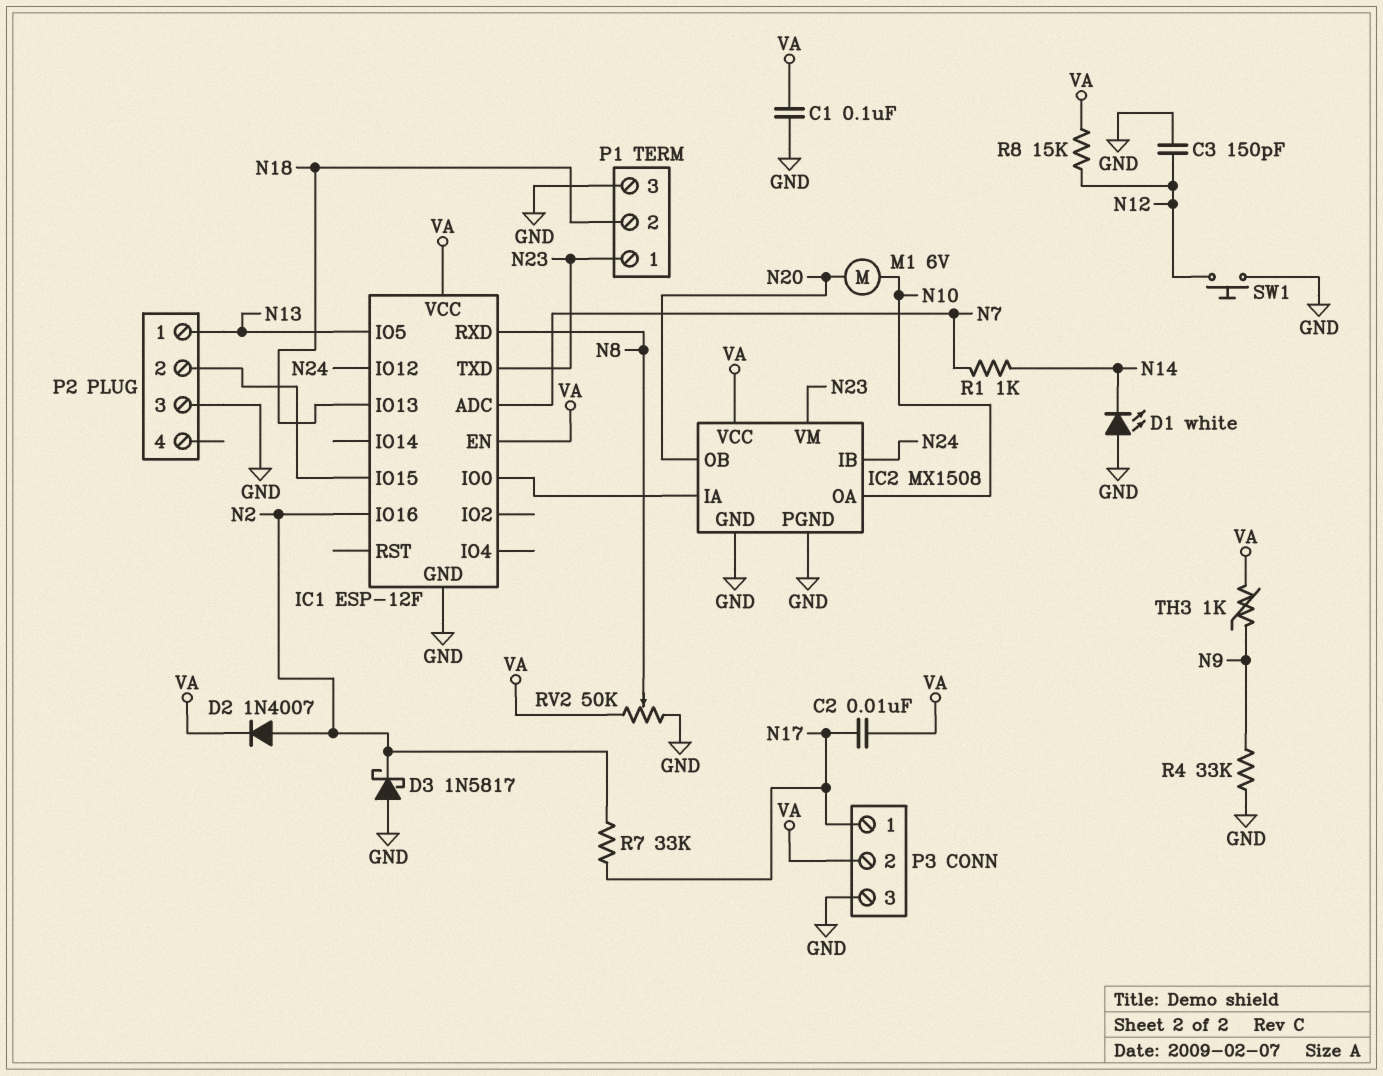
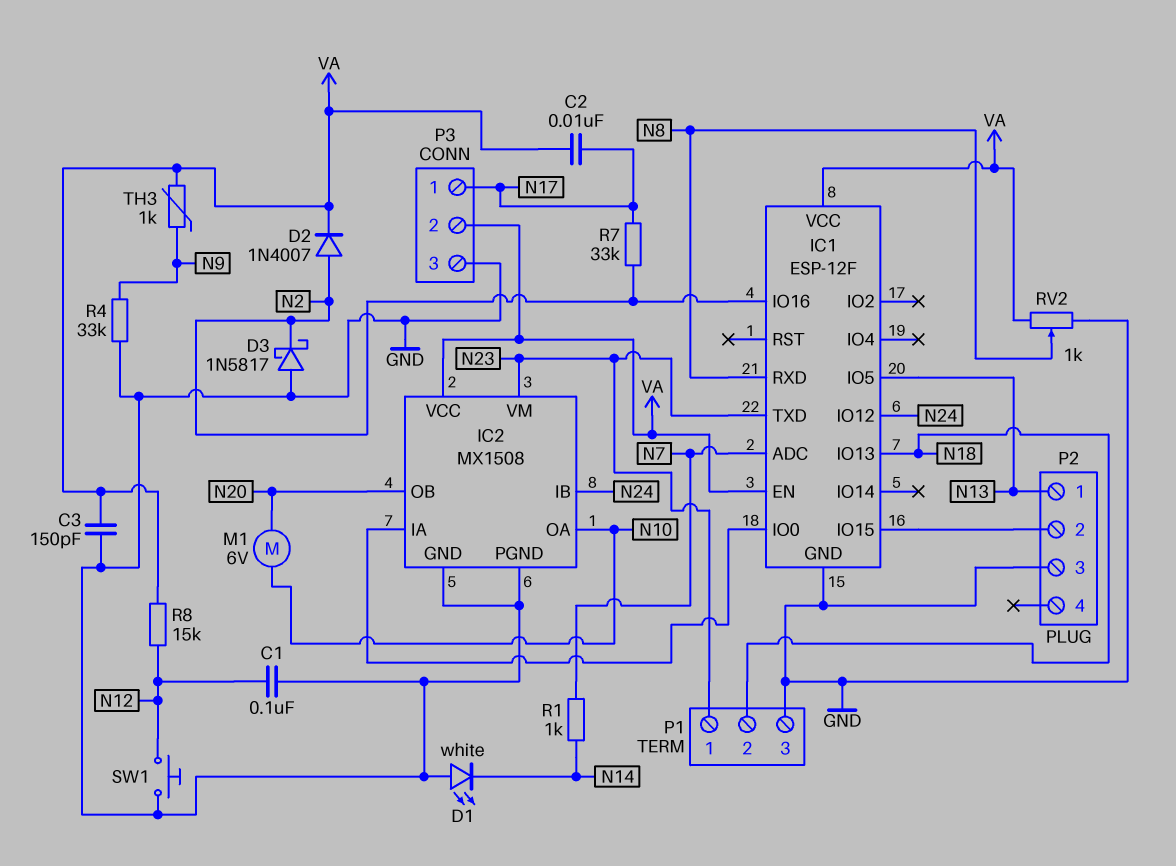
C1: 100nF (GND, VA) -> 100nF (GND, N12)
C3: 150pF (GND, N12) -> 150pF (GND, VA)
RV2: 50k (GND, VA, wiper N8) -> 1k (GND, VA, wiper N8)

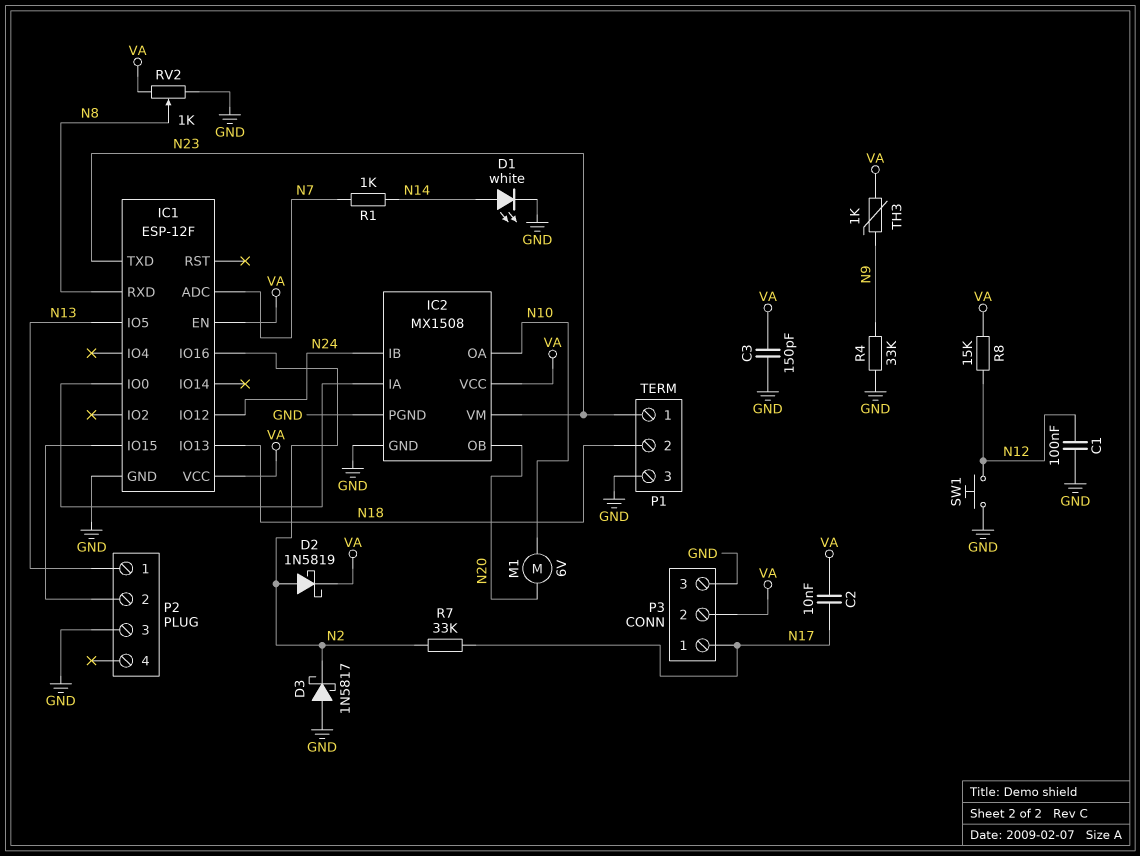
D1: LED white (A GND, K N14) -> LED white (A N14, K GND)
D2: diode 1N4007 (A N2, K VA) -> schottky 1N5819 (A N2, K VA)

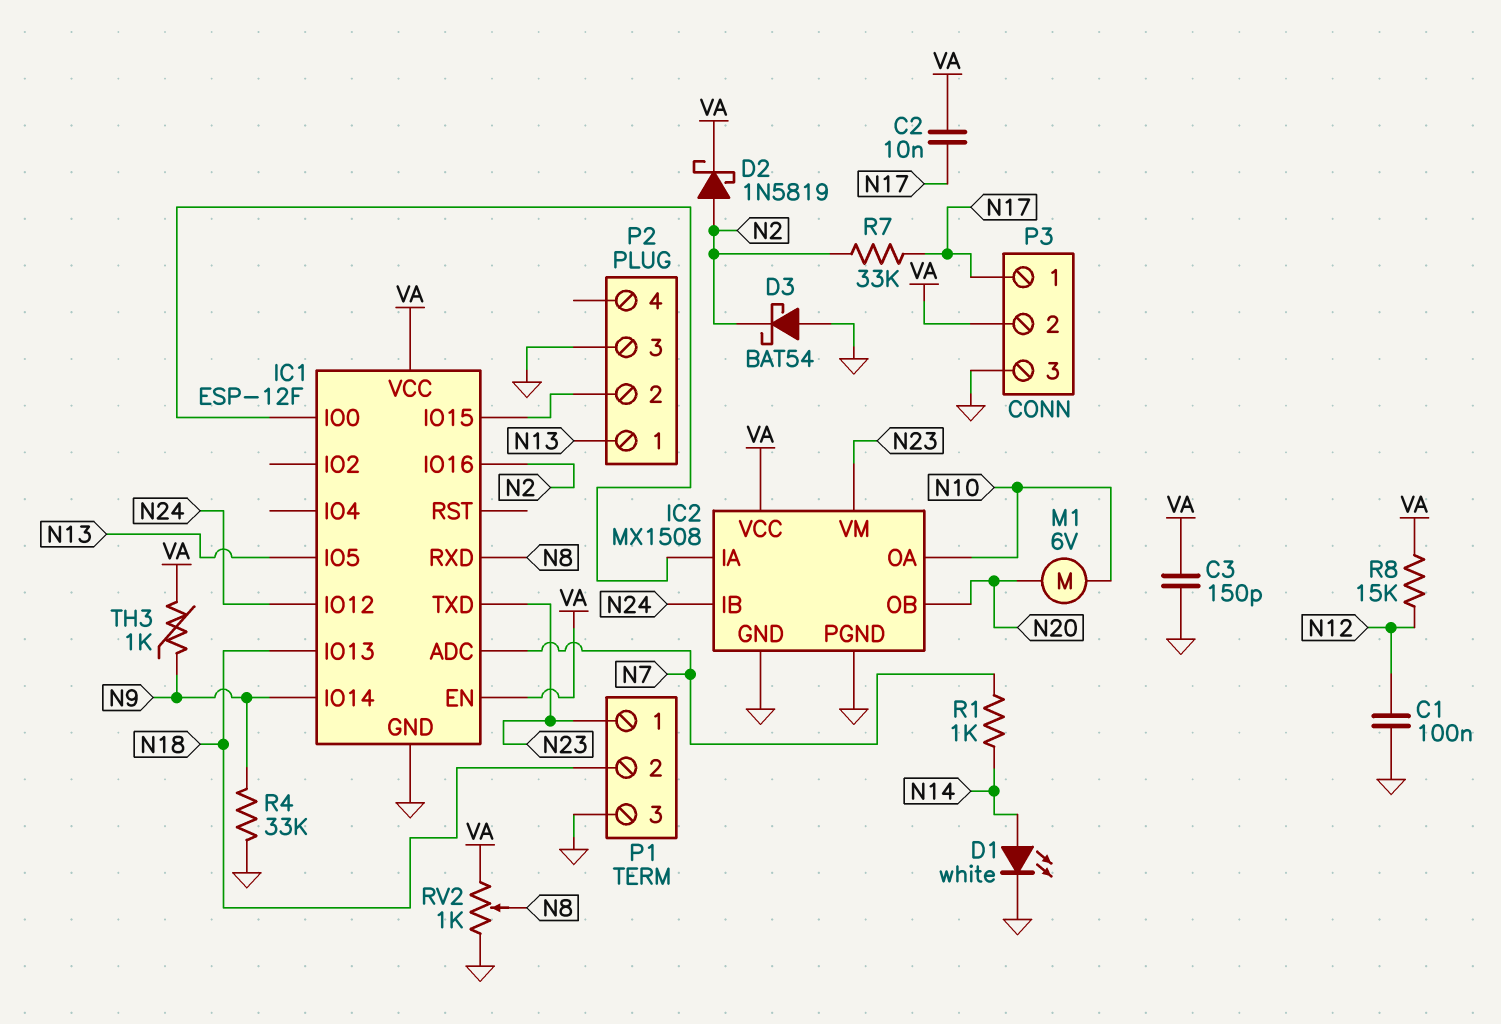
D3: schottky 1N5817 (A GND, K N2) -> schottky BAT54 (A GND, K N2)
IC1 pin IO14: none -> N9
SW1: button (GND, N12) -> none

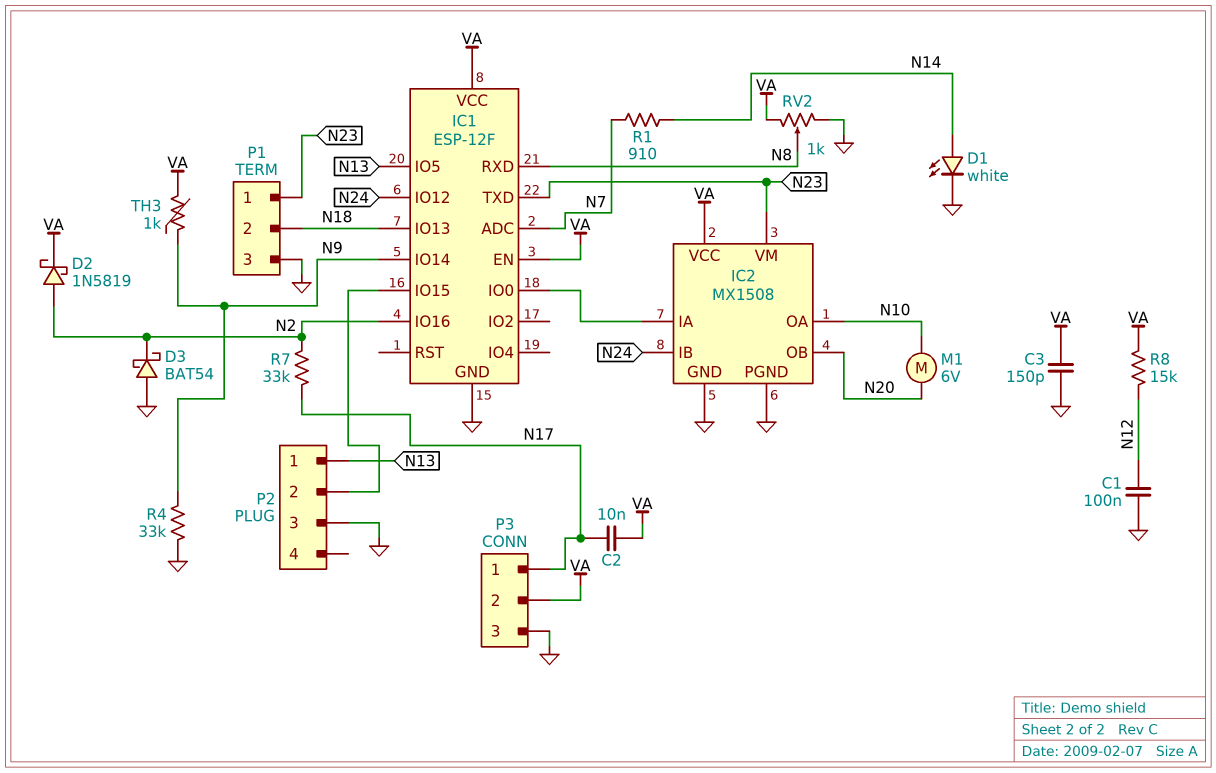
R1: 1k (N7, N14) -> 910 (N7, N14)

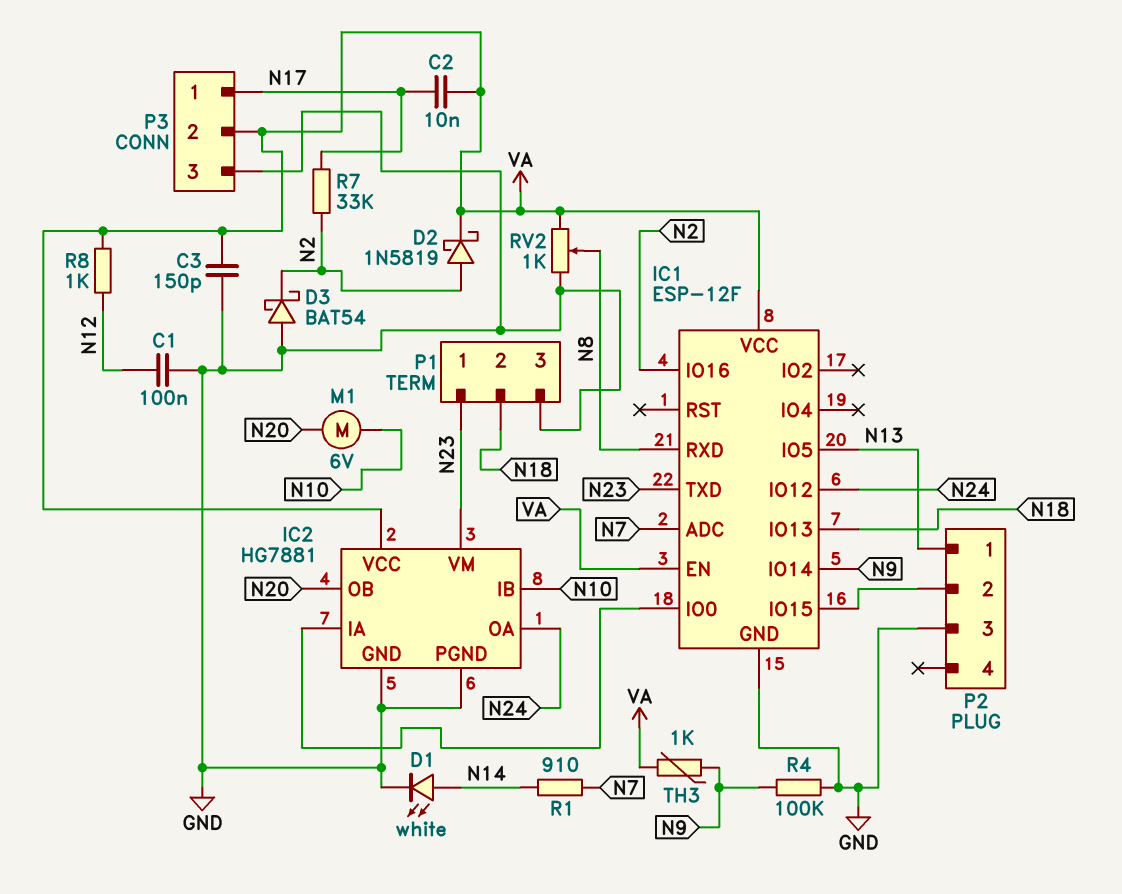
IC2: MX1508 -> HG7881
IC2 pin IB: N24 -> N10
IC2 pin OA: N10 -> N24
R4: 33k (GND, N9) -> 100k (GND, N9)
R8: 15k (N12, VA) -> 1k (N12, VA)

